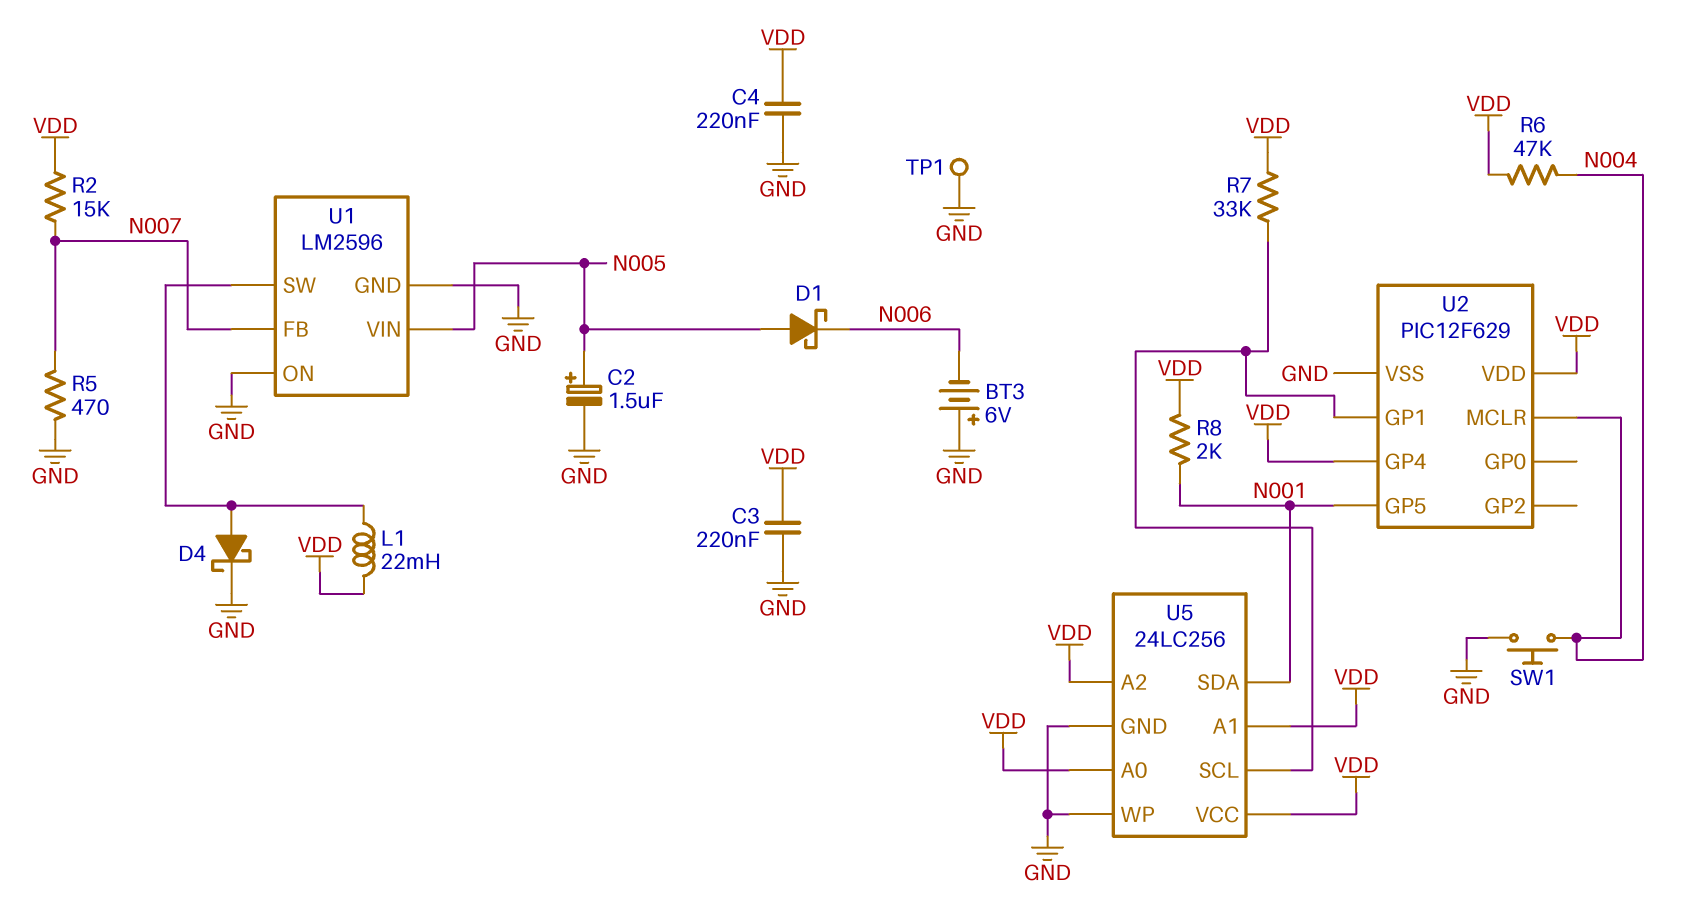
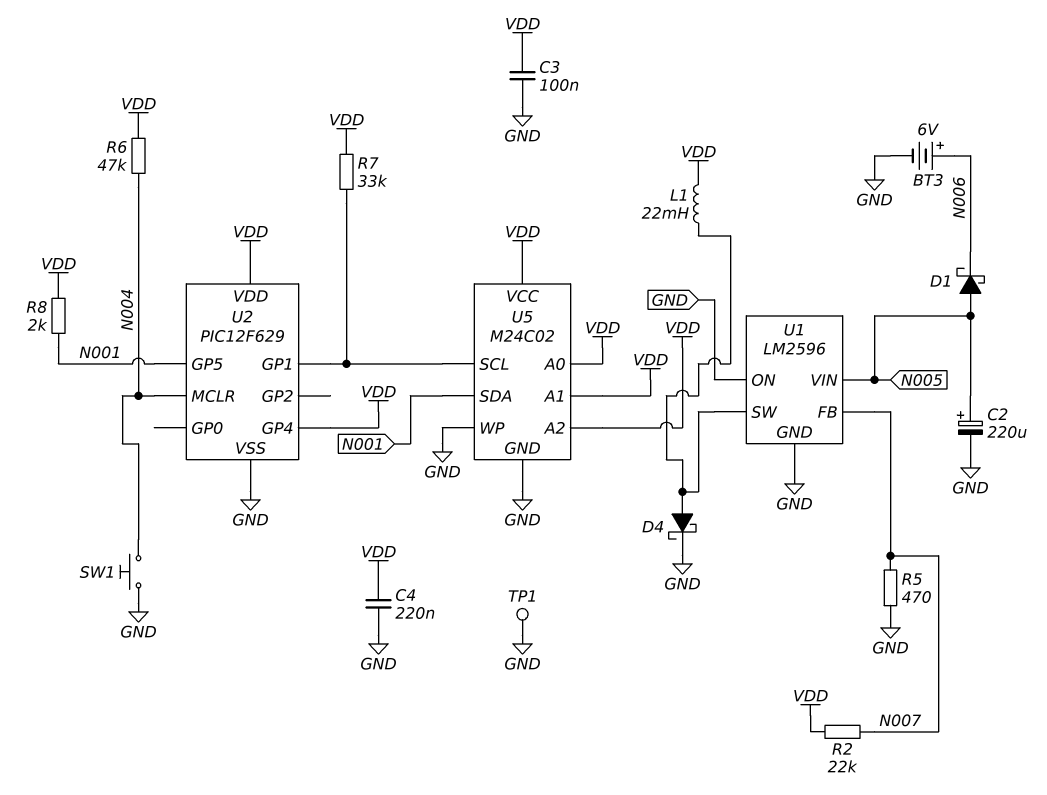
BT3: 6V (plus GND, minus N006) -> 6V (plus N006, minus GND)
C2: 1.5uF (plus N005, minus GND) -> 220uF (plus N005, minus GND)
C3: 220nF (GND, VDD) -> 100nF (GND, VDD)
R2: 15k (N007, VDD) -> 22k (N007, VDD)
U5: 24LC256 -> M24C02

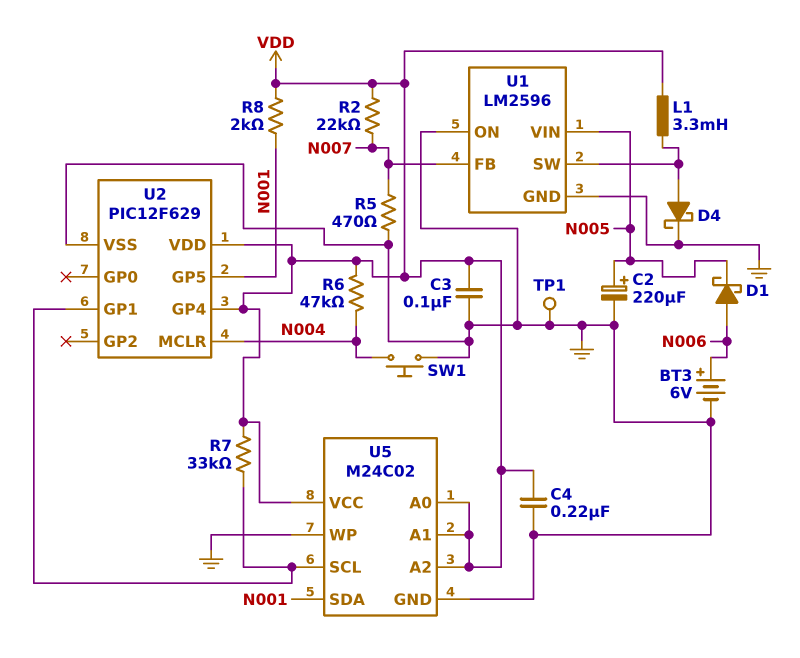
D1: schottky (A N005, K N006) -> schottky (A N006, K N005)
L1: 22mH (U1/SW, VDD) -> 3.3mH (U1/SW, VDD)

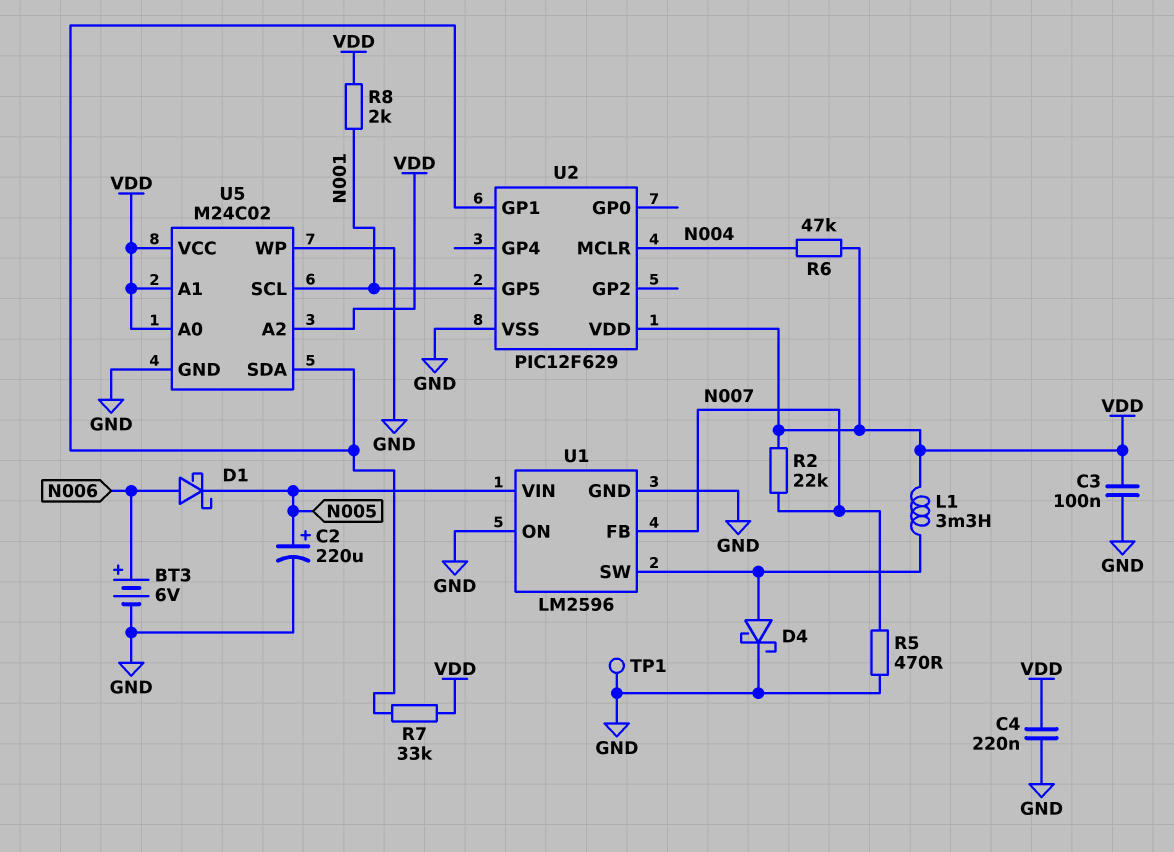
SW1: button (GND, N004) -> none
U2 pin GP4: VDD -> none
U5 pin SCL: U2/GP1 -> N001
U5 pin SDA: N001 -> U2/GP1

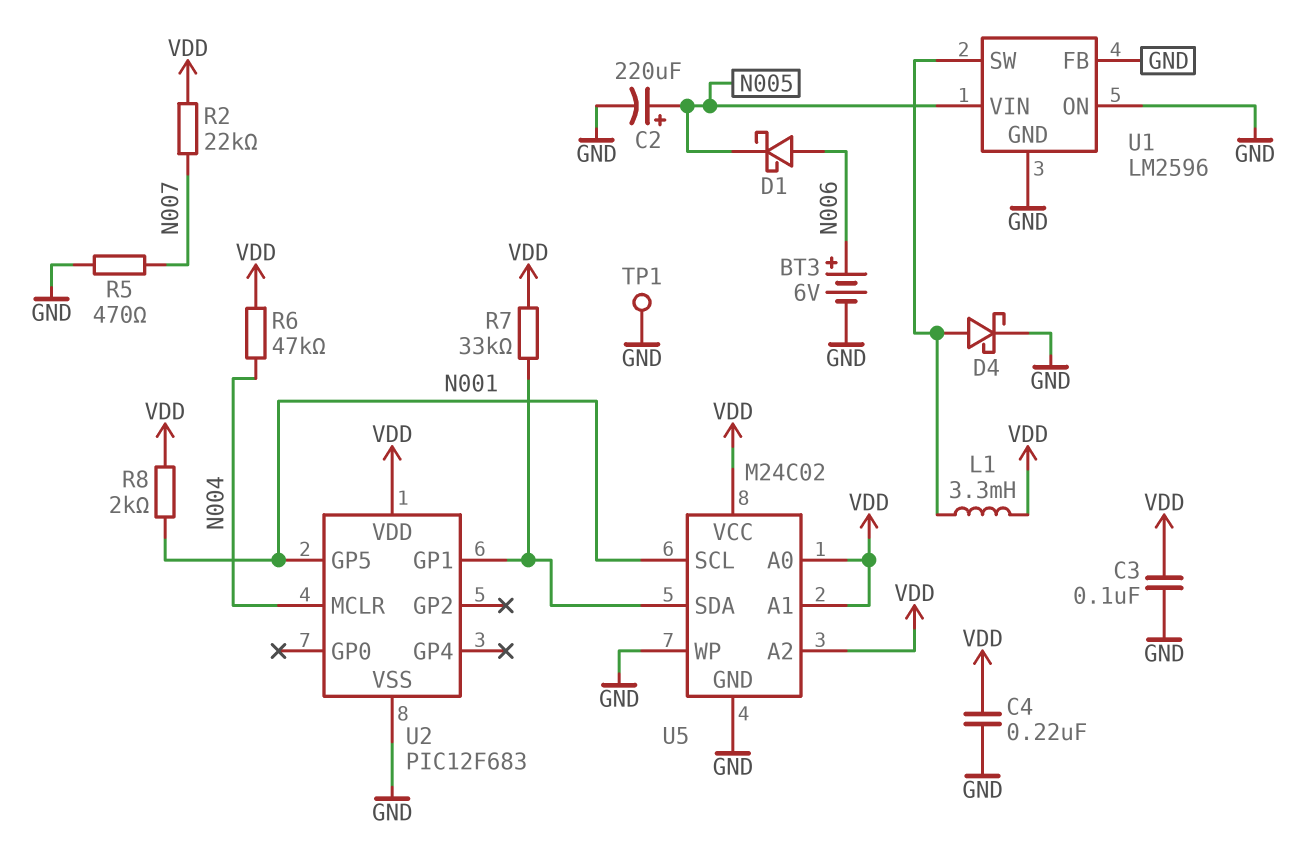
U1 pin FB: N007 -> GND
U2: PIC12F629 -> PIC12F683

